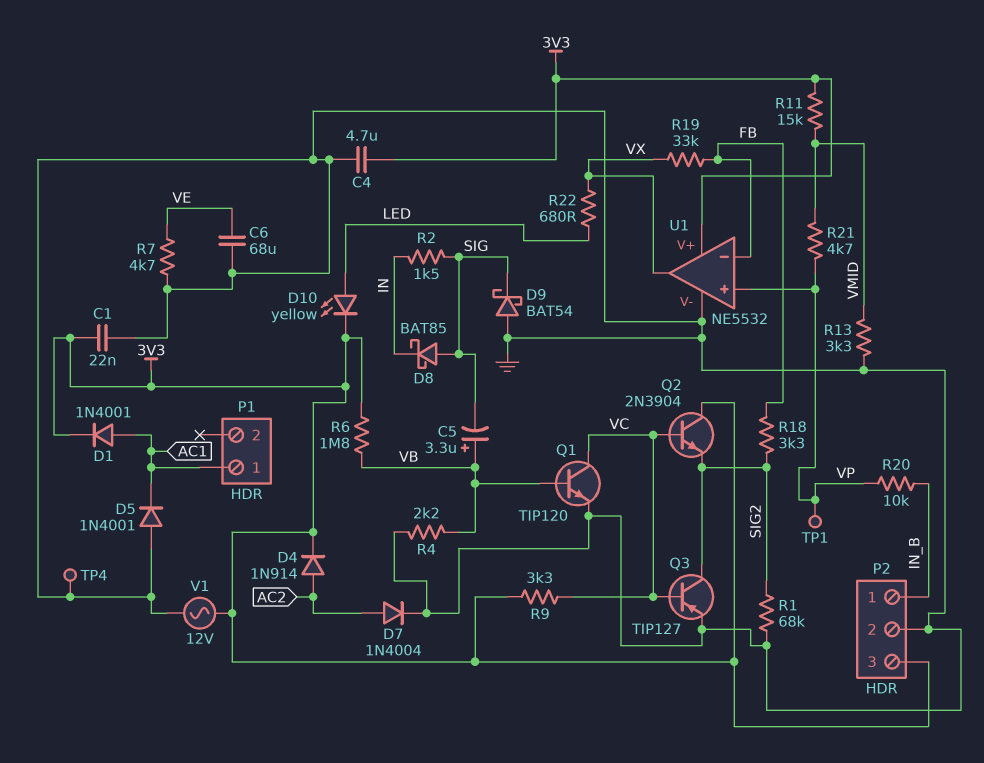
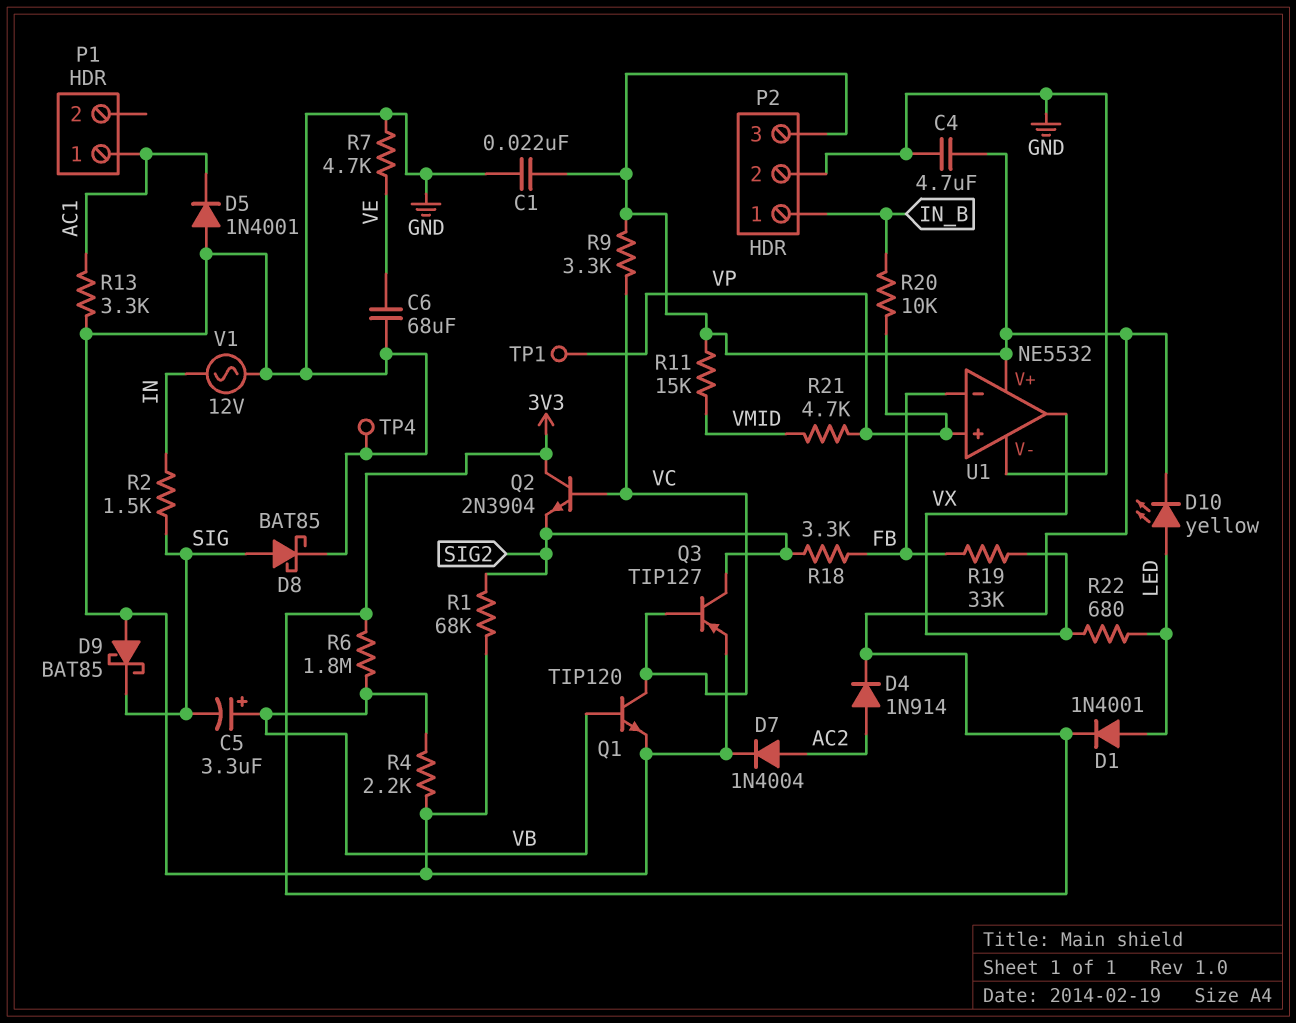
D1: diode 1N4001 (A AC1, K 3V3) -> diode 1N4001 (A LED, K 3V3)
D8: schottky BAT85 (A SIG, K IN) -> schottky BAT85 (A SIG, K GND)
D9: schottky BAT54 (A GND, K SIG) -> schottky BAT85 (A GND, K SIG)
R13: 3.3k (GND, VMID) -> 3.3k (AC1, GND)
V1: AC 12V (3V3, GND) -> AC 12V (GND, IN)

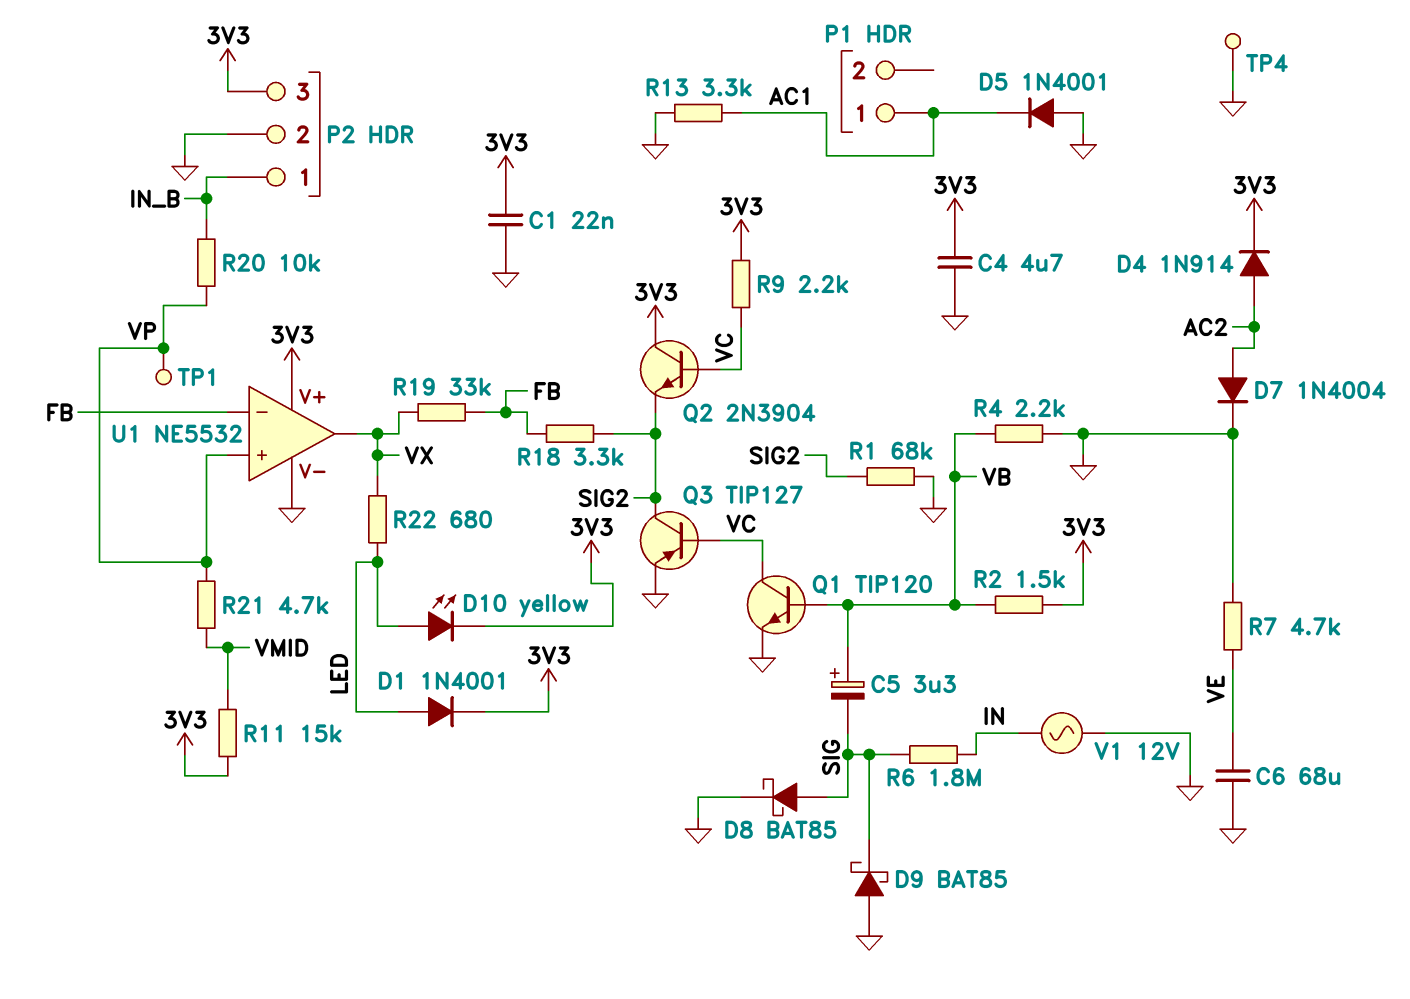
R2: 1.5k (IN, SIG) -> 1.5k (3V3, VB)
R6: 1.8M (3V3, VB) -> 1.8M (IN, SIG)
R9: 3.3k (3V3, VC) -> 2.2k (3V3, VC)

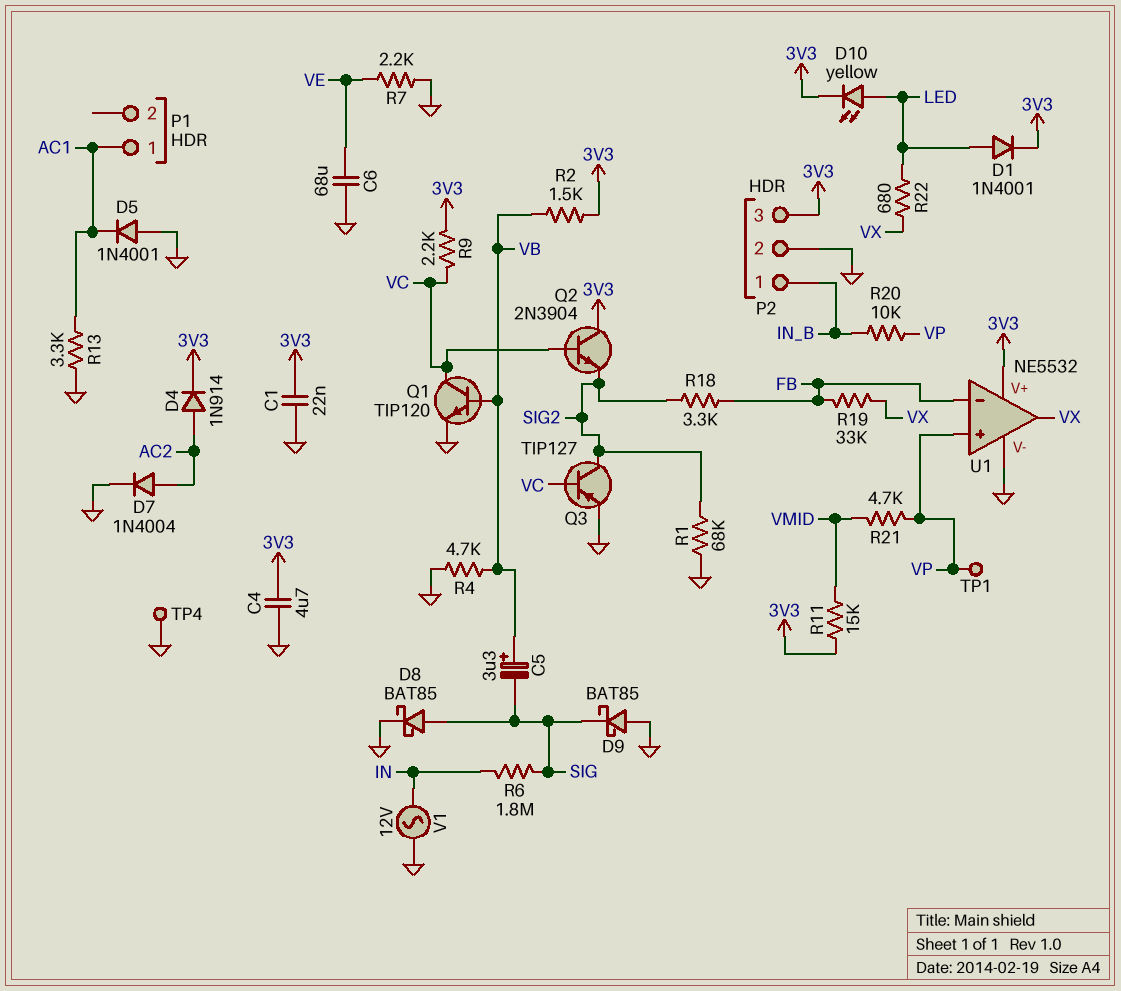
R4: 2.2k (GND, VB) -> 4.7k (GND, VB)
R7: 4.7k (GND, VE) -> 2.2k (GND, VE)

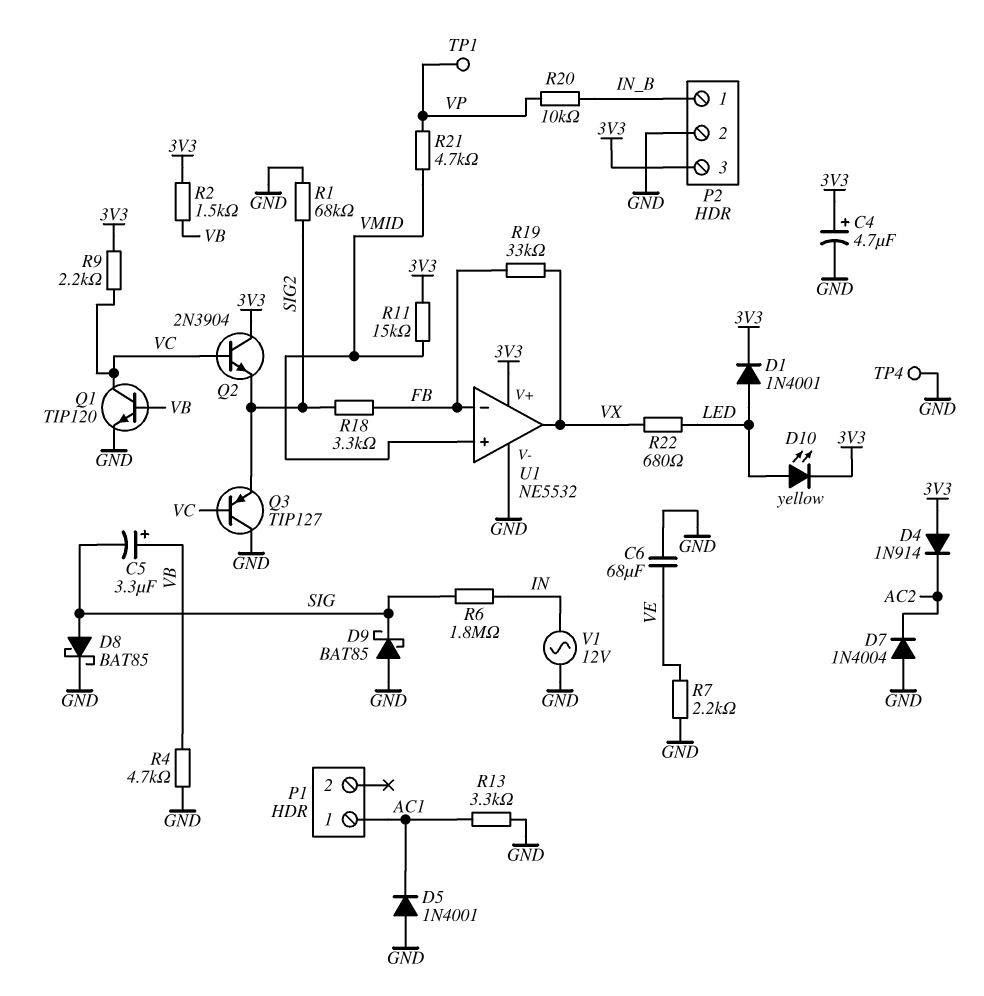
C1: 22nF (3V3, GND) -> none
C4: 4.7uF (3V3, GND) -> 4.7uF (plus 3V3, minus GND)
D4: diode 1N914 (A AC2, K 3V3) -> diode 1N914 (A 3V3, K AC2)
D7: diode 1N4004 (A AC2, K GND) -> diode 1N4004 (A GND, K AC2)
Q3: PNP TIP127 (B VC, C SIG2, E GND) -> PNP TIP127 (B VC, C GND, E SIG2)
U1 pin in+: VP -> VMID

